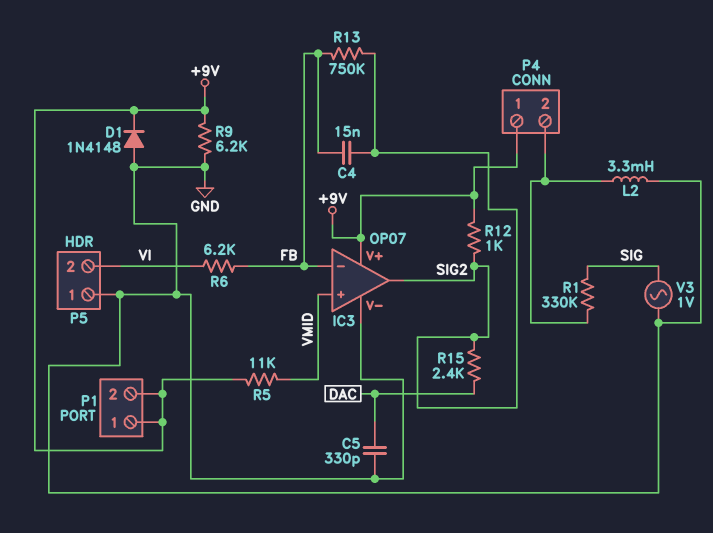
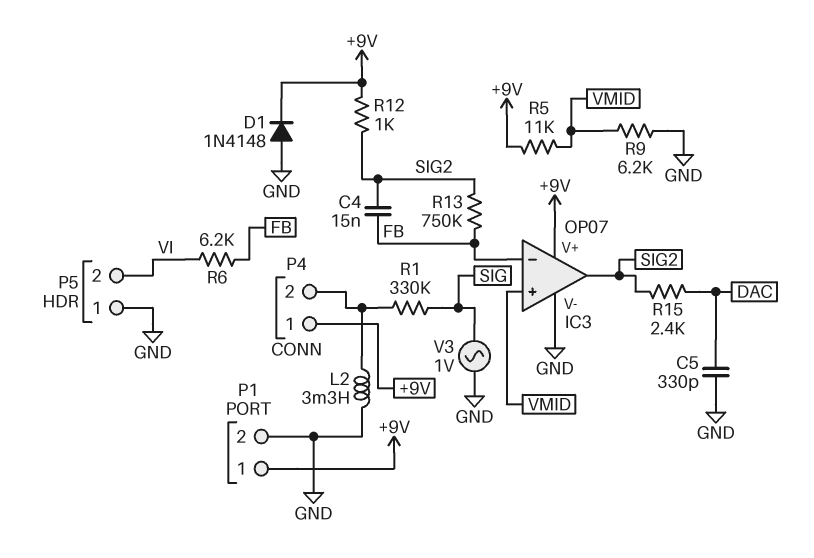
P1 pin 2: +9V -> GND
R9: 6.2k (+9V, GND) -> 6.2k (GND, VMID)

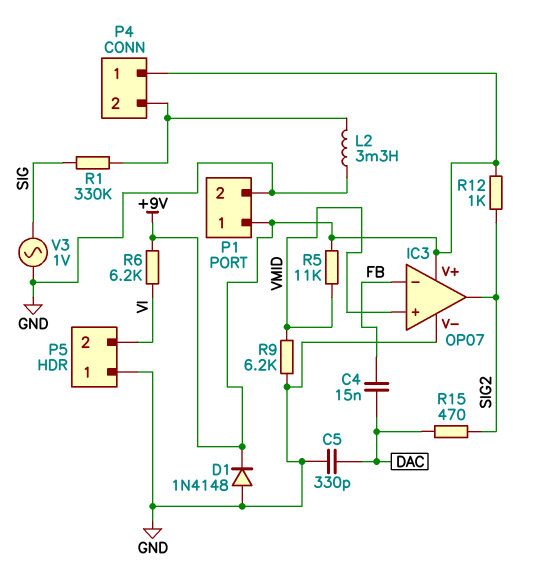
C4: 15nF (FB, SIG2) -> 15nF (DAC, FB)
R6: 6.2k (FB, VI) -> 6.2k (+9V, VI)
R13: 750k (FB, SIG2) -> none
R15: 2.4k (DAC, SIG2) -> 470 (DAC, SIG2)

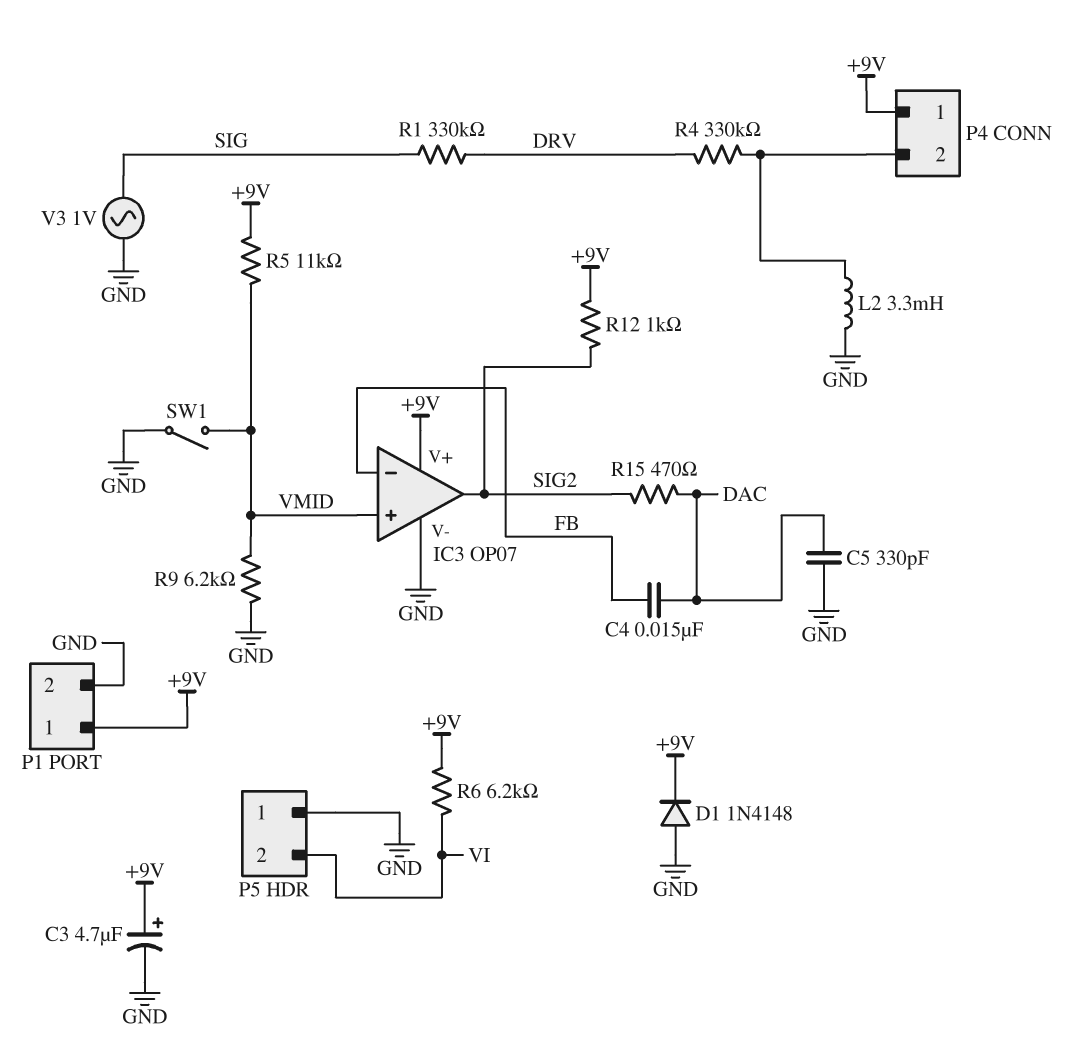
C3: none -> 4.7uF (plus +9V, minus GND)
R1: 330k (P4/2, SIG) -> 330k (DRV, SIG)
R4: none -> 330k (DRV, P4/2)
SW1: none -> switch (GND, VMID)

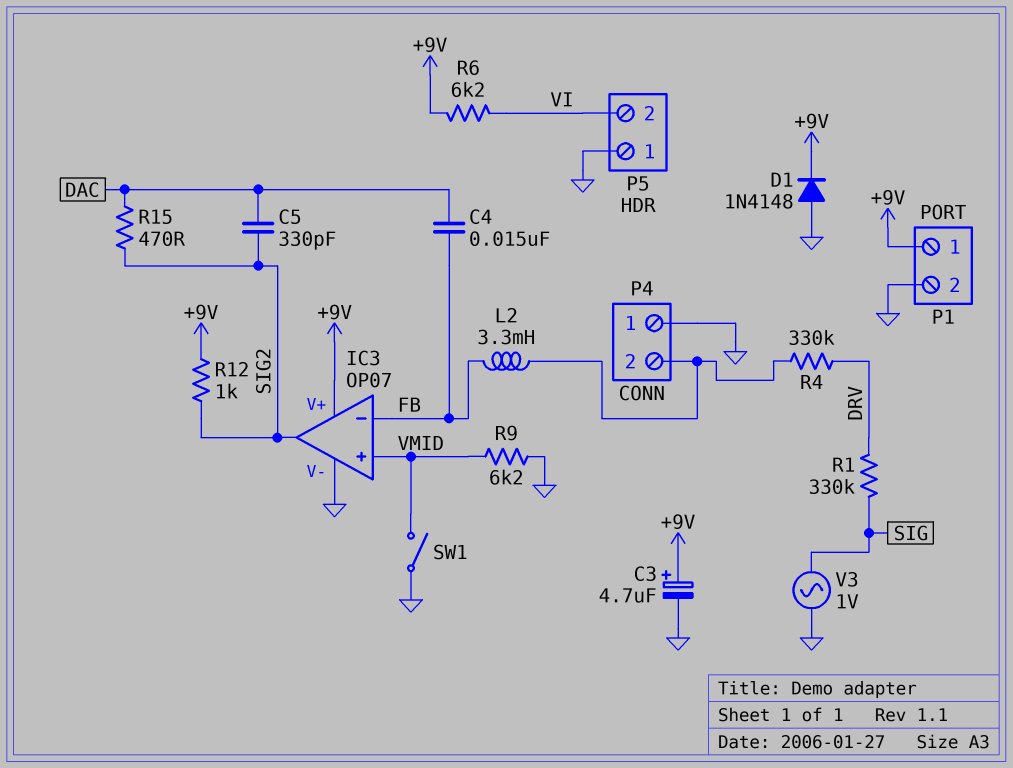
C5: 330pF (DAC, GND) -> 330pF (DAC, SIG2)
L2: 3.3mH (GND, P4/2) -> 3.3mH (FB, P4/2)
P4 pin 1: +9V -> GND
R5: 11k (+9V, VMID) -> none

